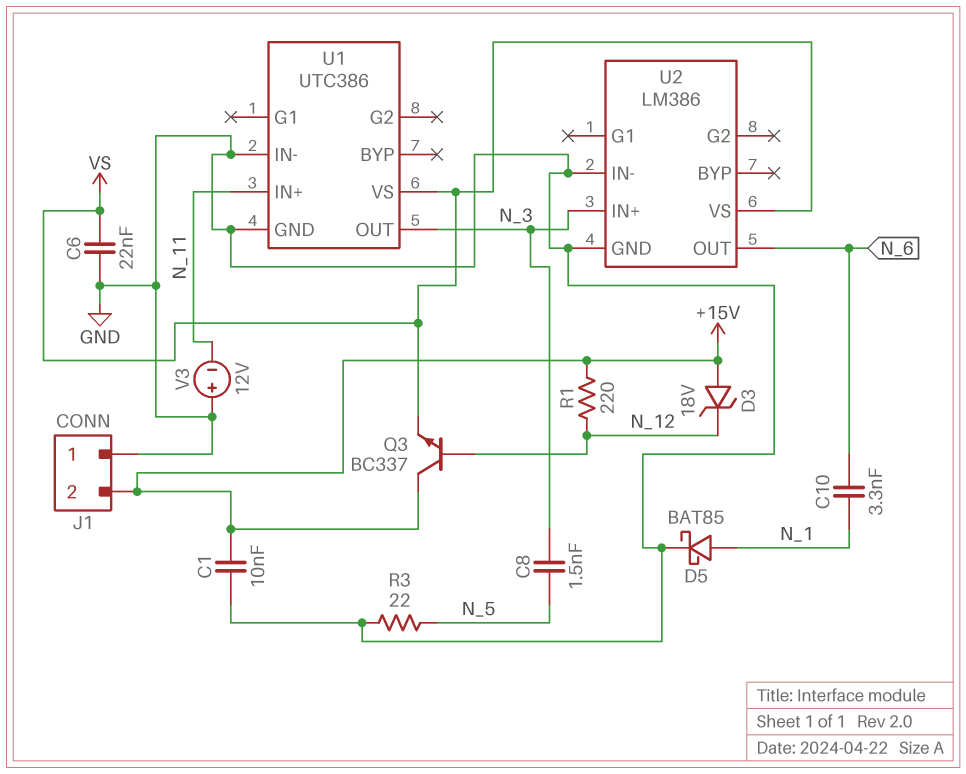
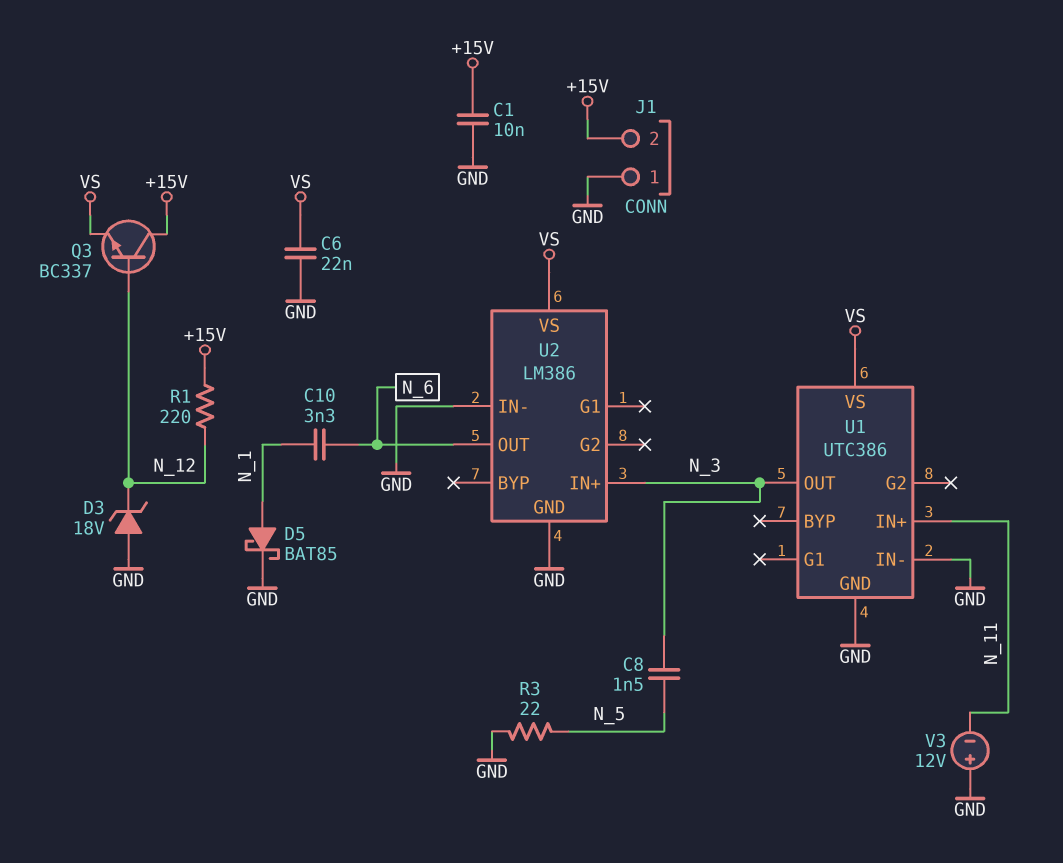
D3: zener 18V (A +15V, K N_12) -> zener 18V (A GND, K N_12)

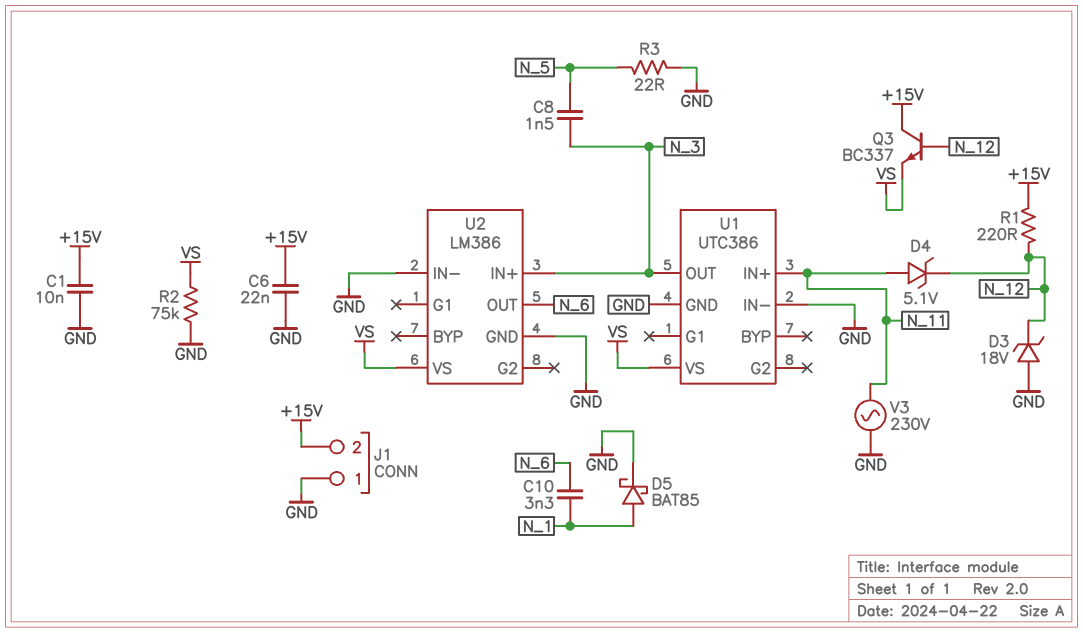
C6: 22nF (GND, VS) -> 22nF (+15V, GND)
D4: none -> zener 5.1V (A N_11, K N_12)
R2: none -> 75k (GND, VS)
V3: 12V (plus GND, minus N_11) -> AC 230V (GND, N_11)

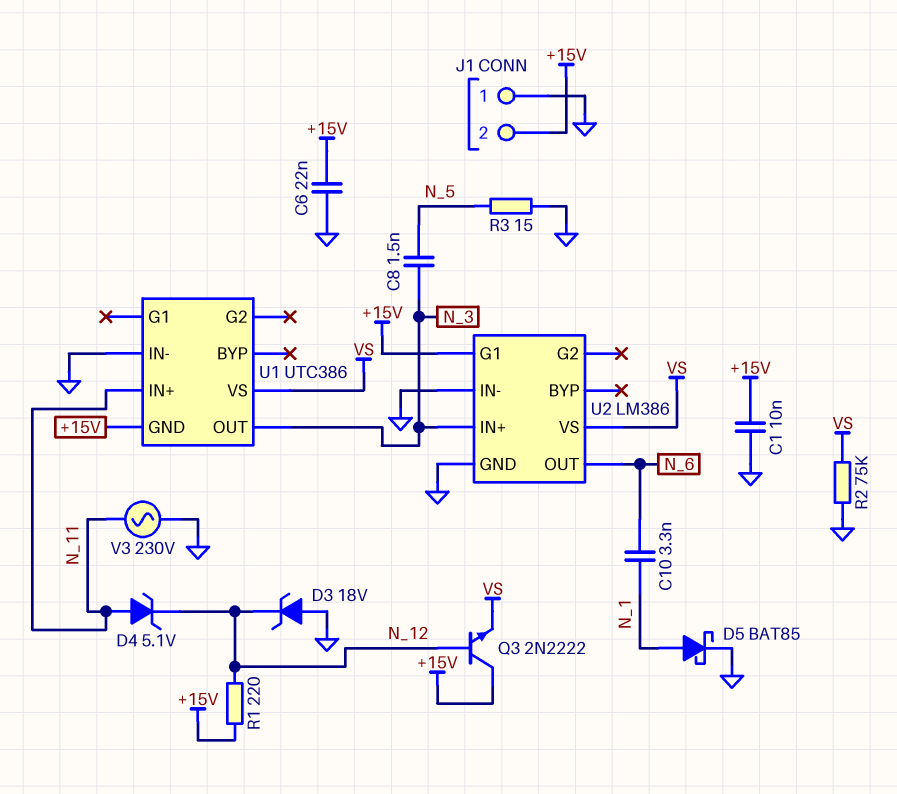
Q3: NPN BC337 (B N_12, C +15V, E VS) -> NPN 2N2222 (B N_12, C +15V, E VS)
R3: 22 (GND, N_5) -> 15 (GND, N_5)
U1 pin GND: GND -> +15V
U2 pin G1: none -> +15V

